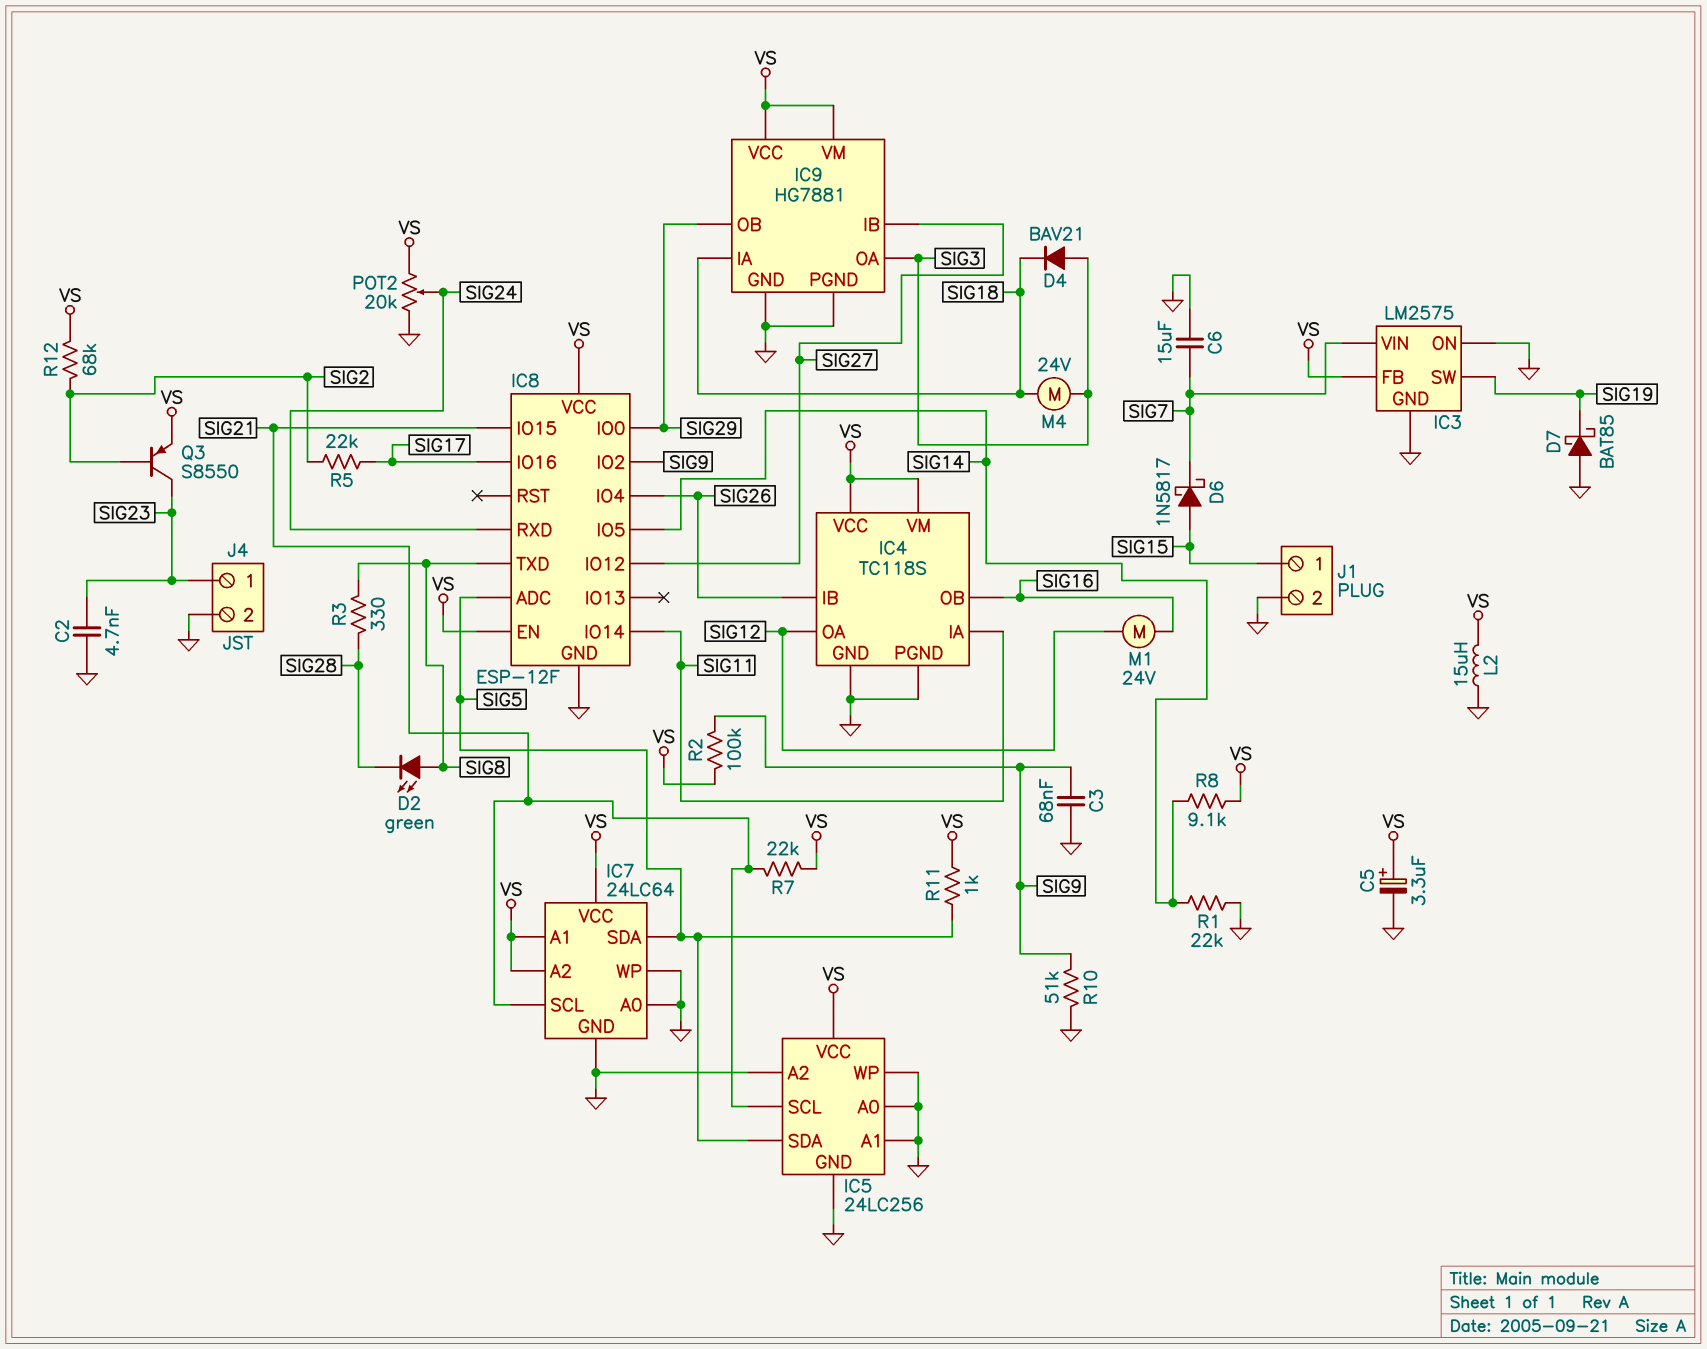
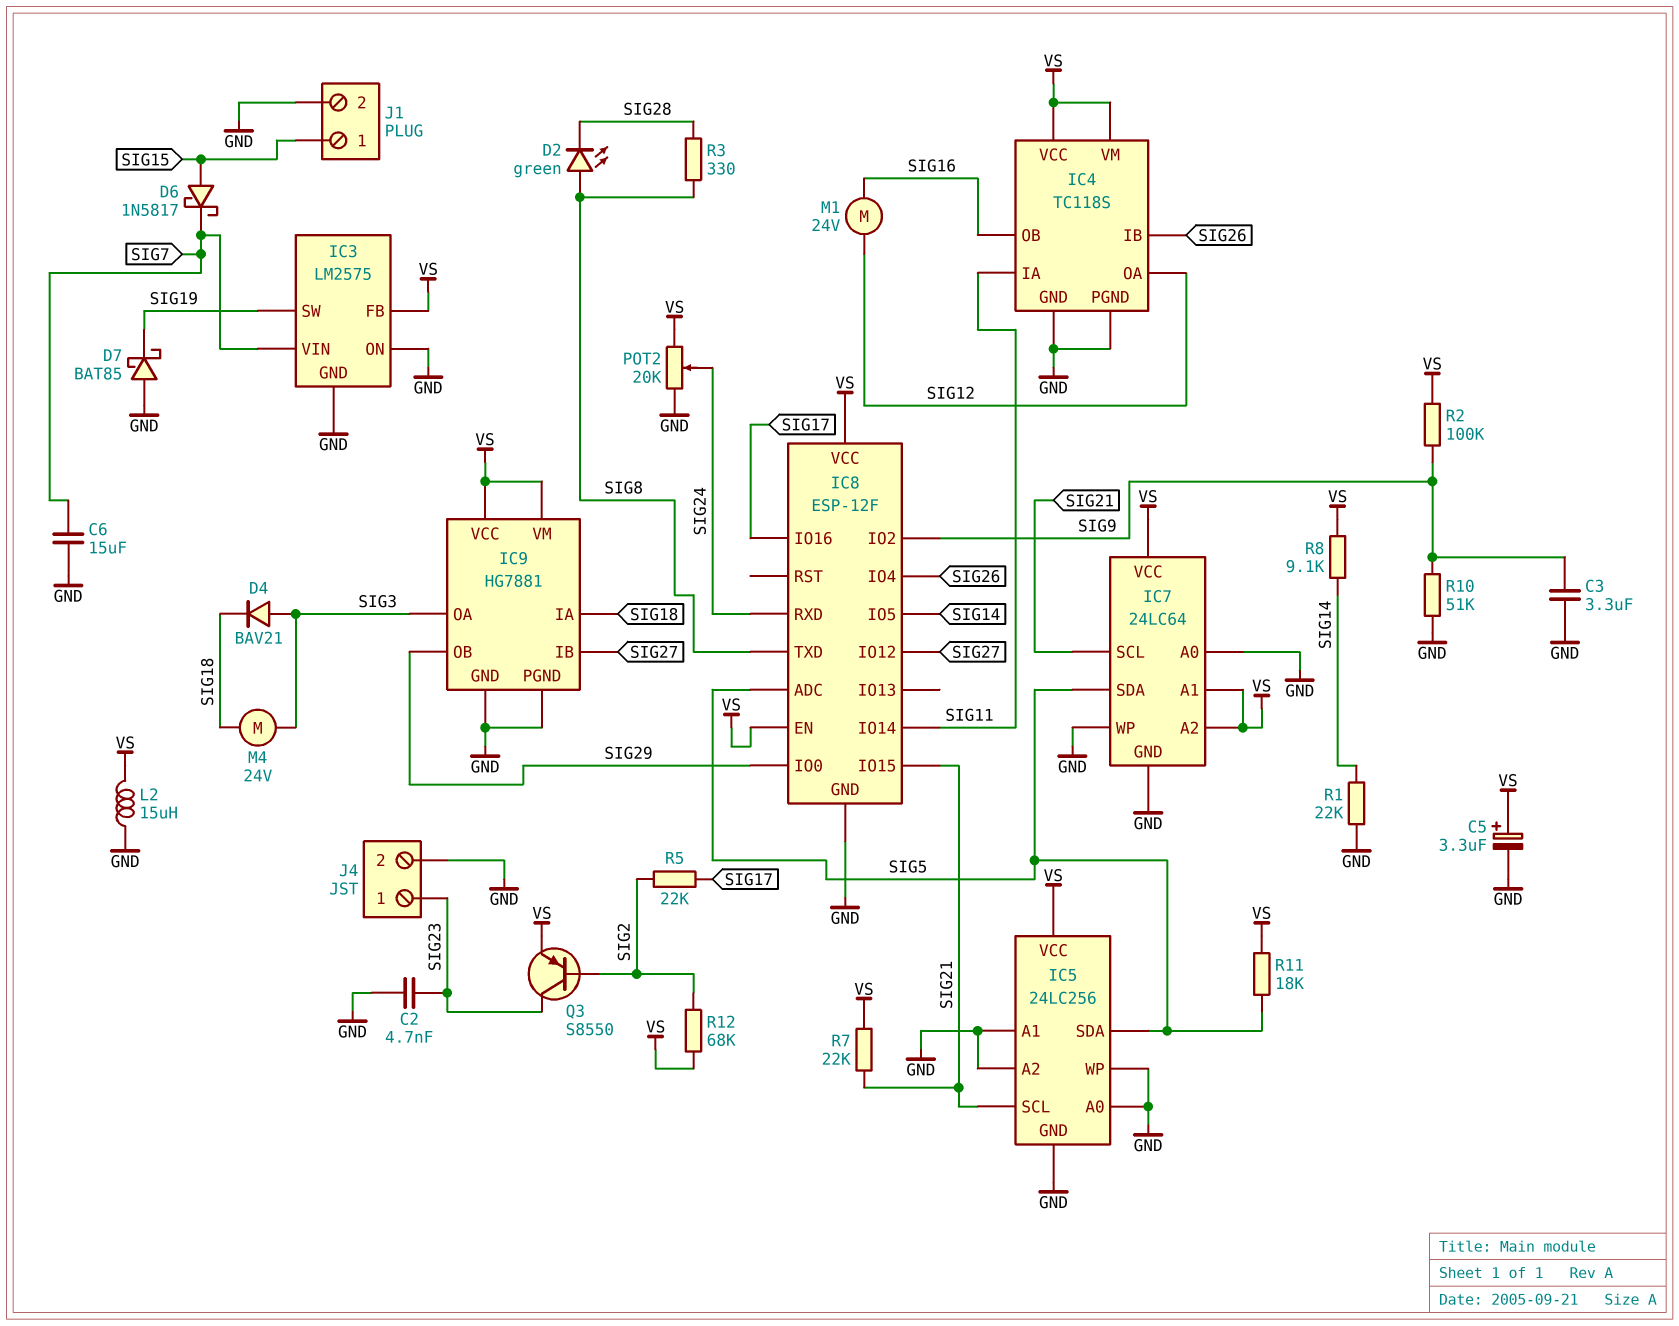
C3: 68nF (GND, SIG9) -> 3.3uF (GND, SIG9)
R11: 1k (SIG5, VS) -> 18k (SIG5, VS)

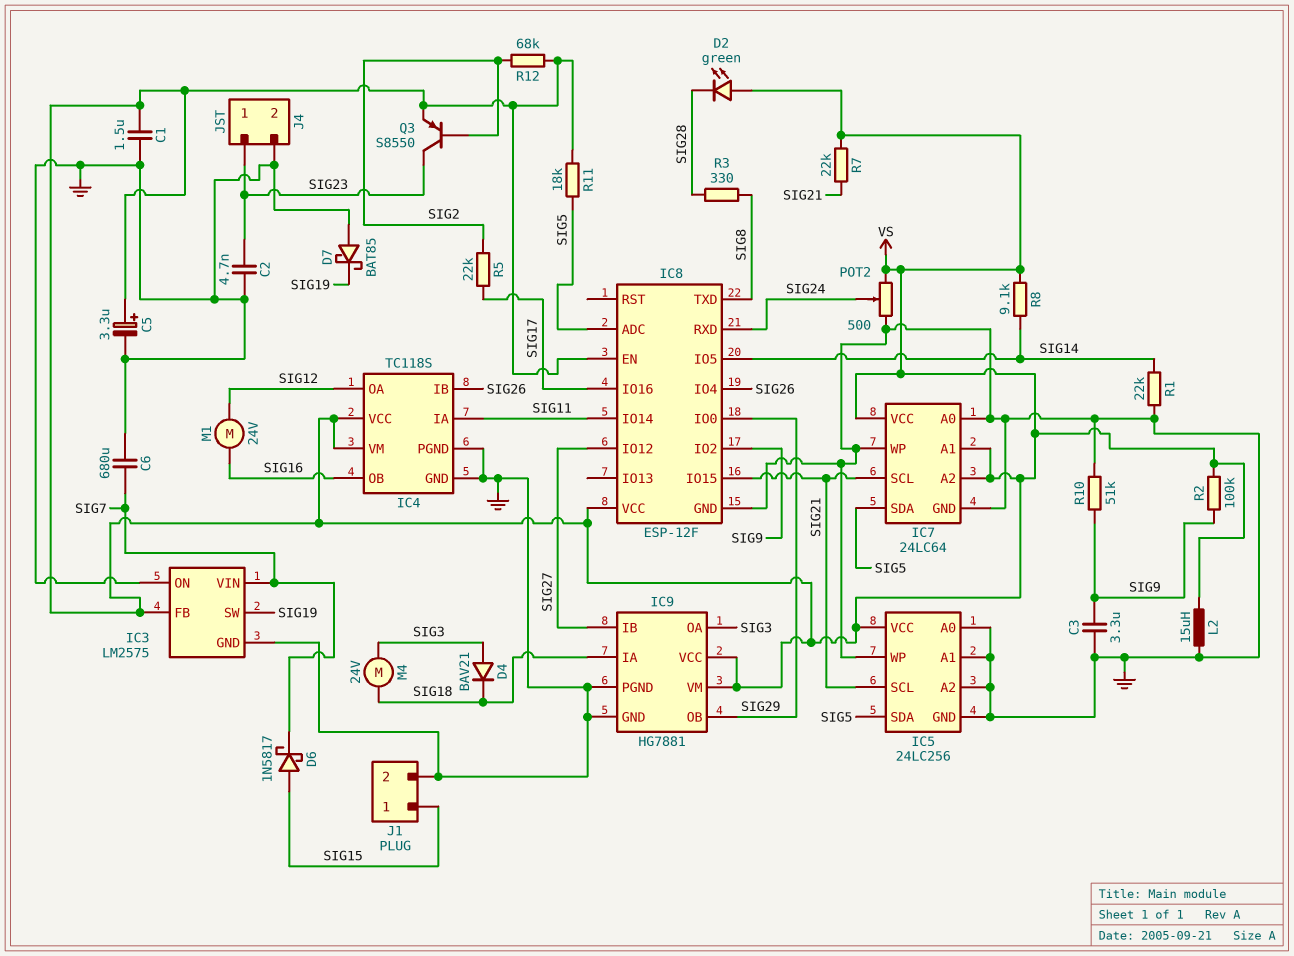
C1: none -> 1.5uF (GND, VS)
C6: 15uF (GND, SIG7) -> 680uF (GND, SIG7)
D2: LED green (A SIG8, K SIG28) -> LED green (A VS, K SIG28)
POT2: 20k (GND, VS, wiper SIG24) -> 500 (GND, VS, wiper SIG24)

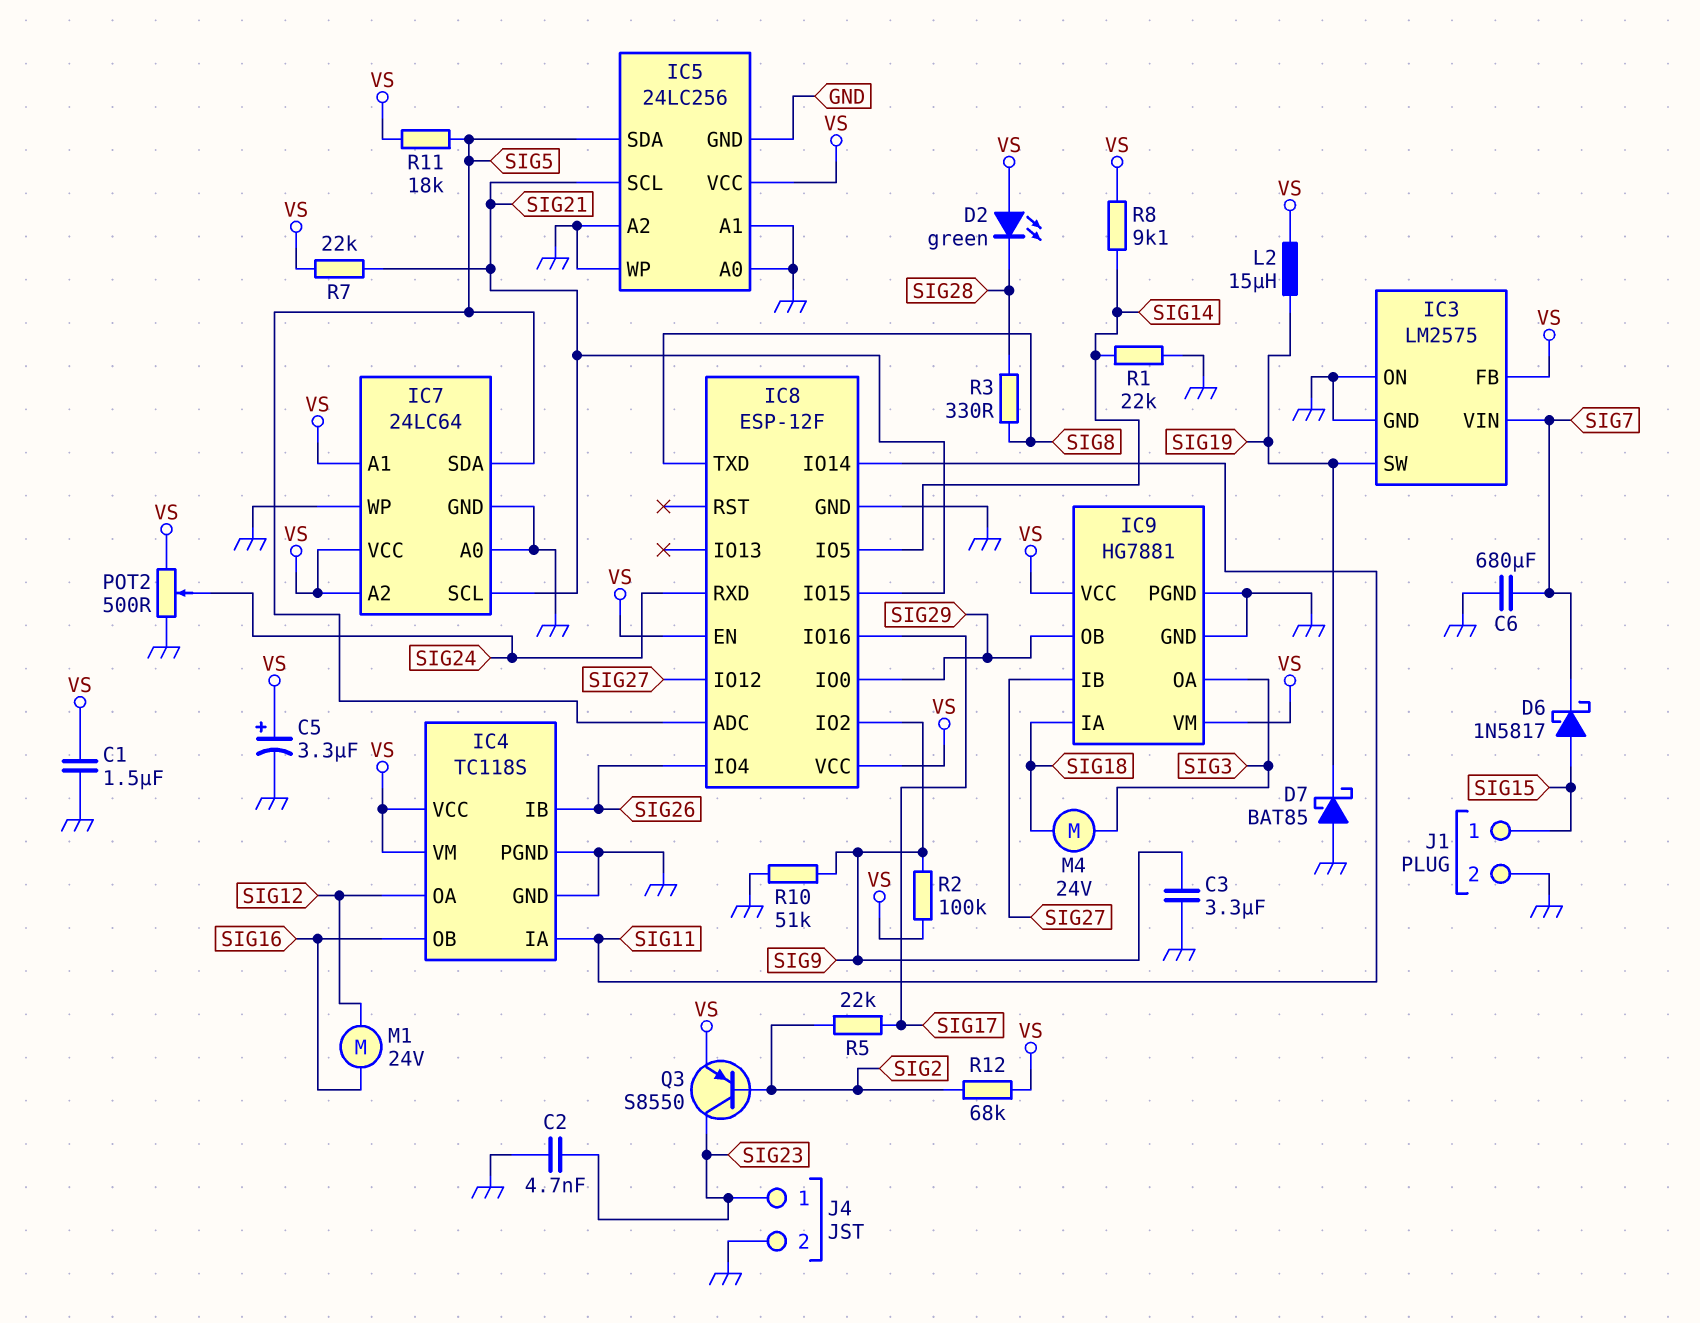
D4: diode BAV21 (A SIG3, K SIG18) -> none
L2: 15uH (GND, VS) -> 15uH (SIG19, VS)

